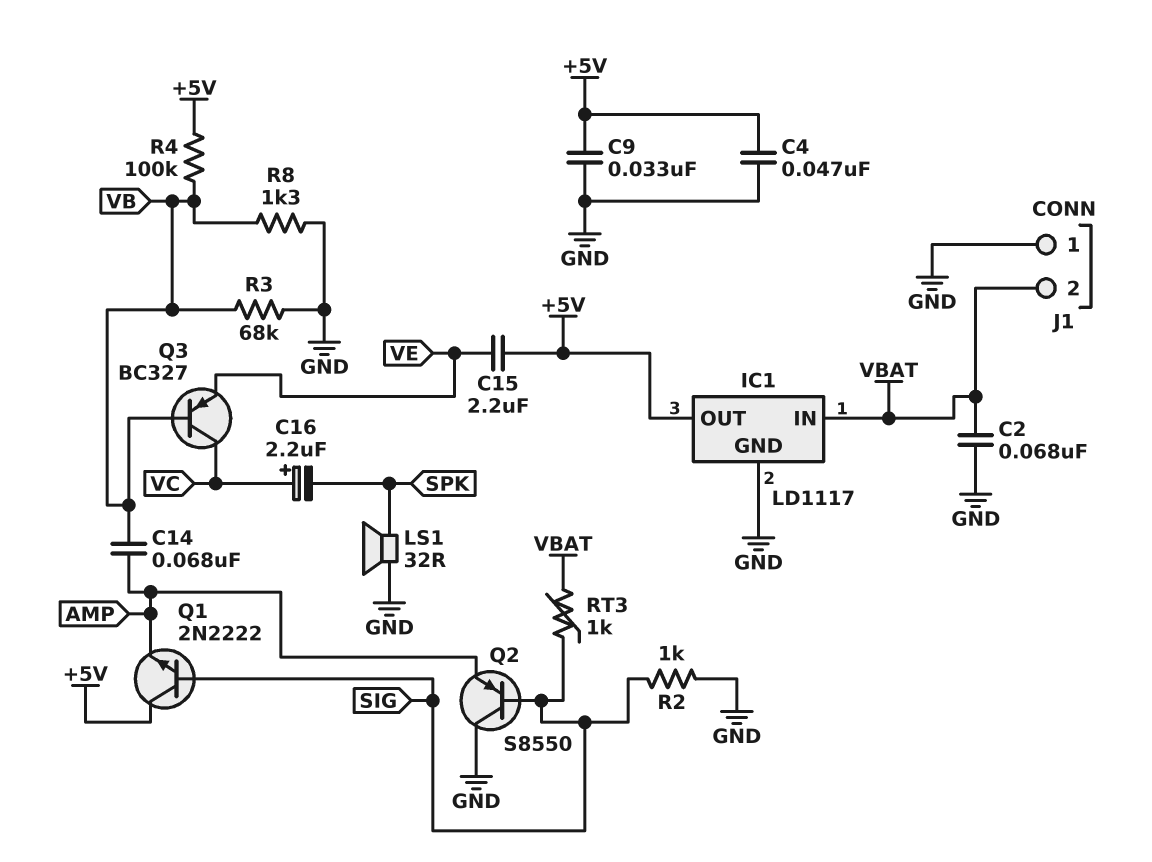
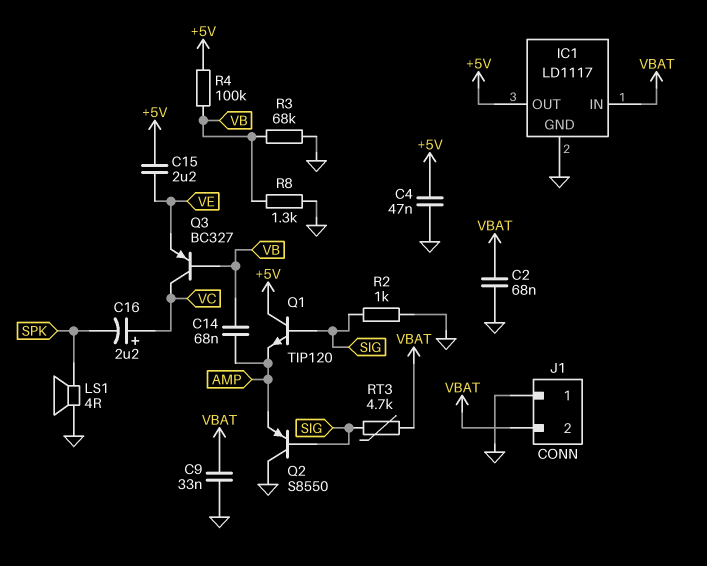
C9: 33nF (+5V, GND) -> 33nF (GND, VBAT)
LS1: speaker 32R (GND, SPK) -> speaker 4R (GND, SPK)
Q1: NPN 2N2222 (B SIG, C +5V, E AMP) -> NPN TIP120 (B SIG, C +5V, E AMP)
RT3: 1k (SIG, VBAT) -> 4.7k (SIG, VBAT)

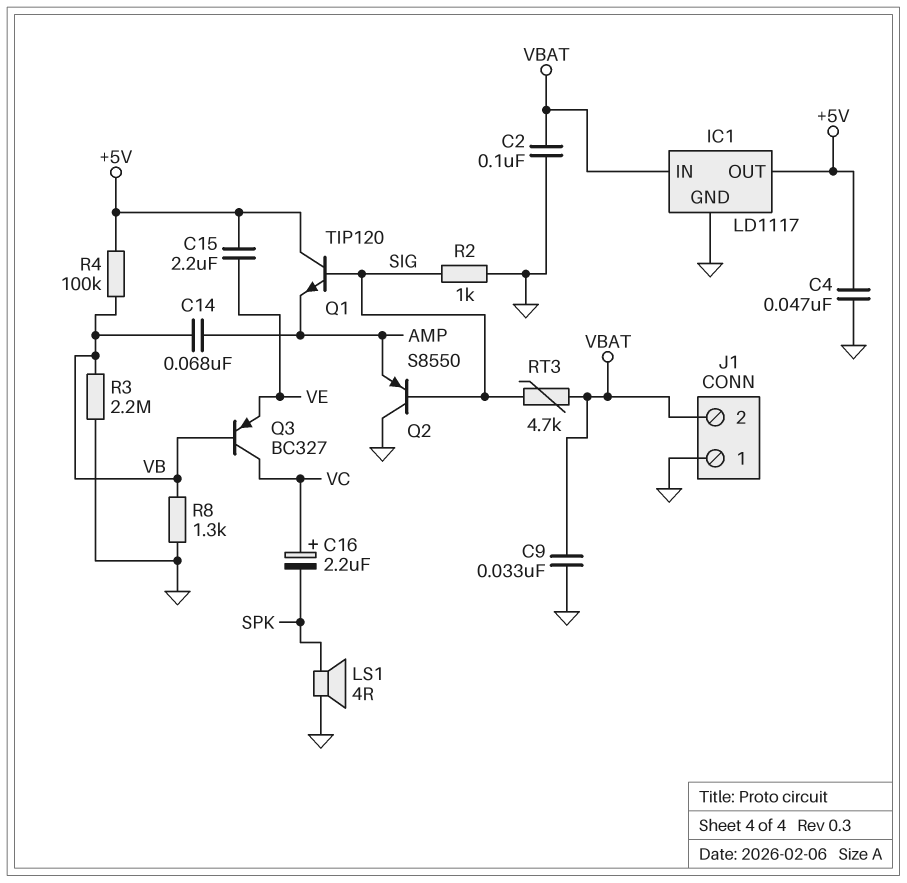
C2: 68nF (GND, VBAT) -> 100nF (GND, VBAT)
R3: 68k (GND, VB) -> 2.2M (GND, VB)

